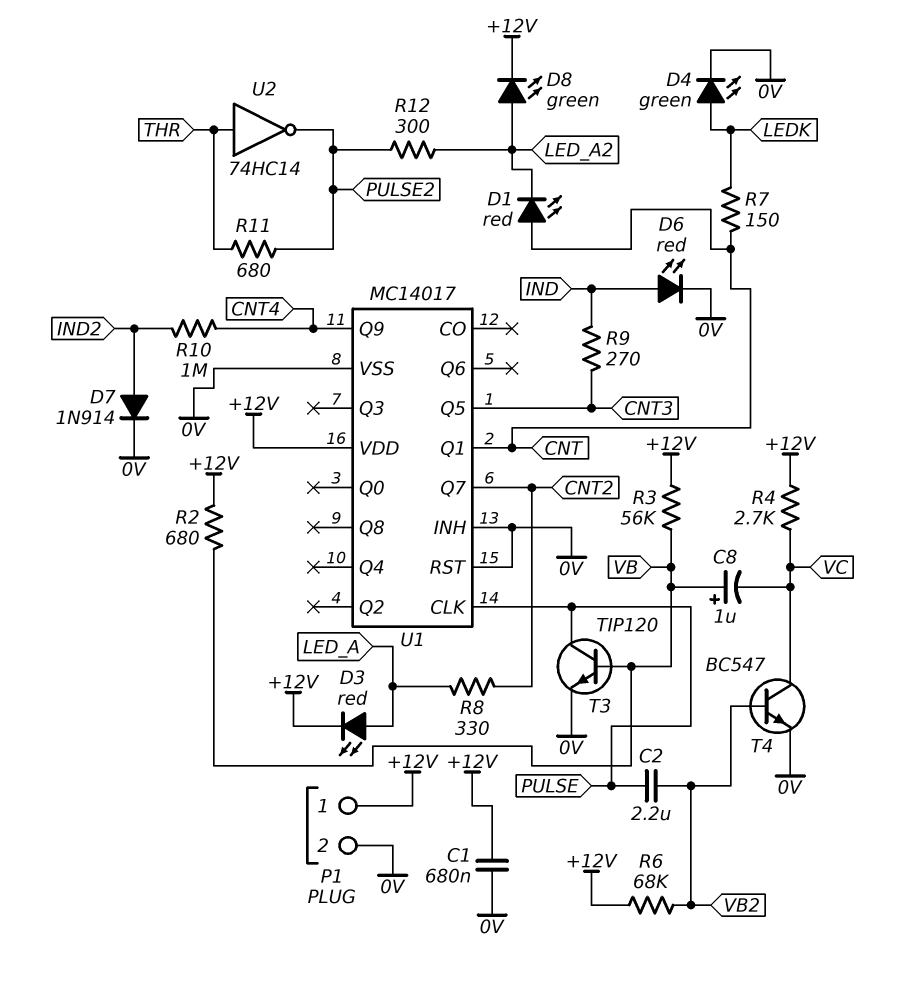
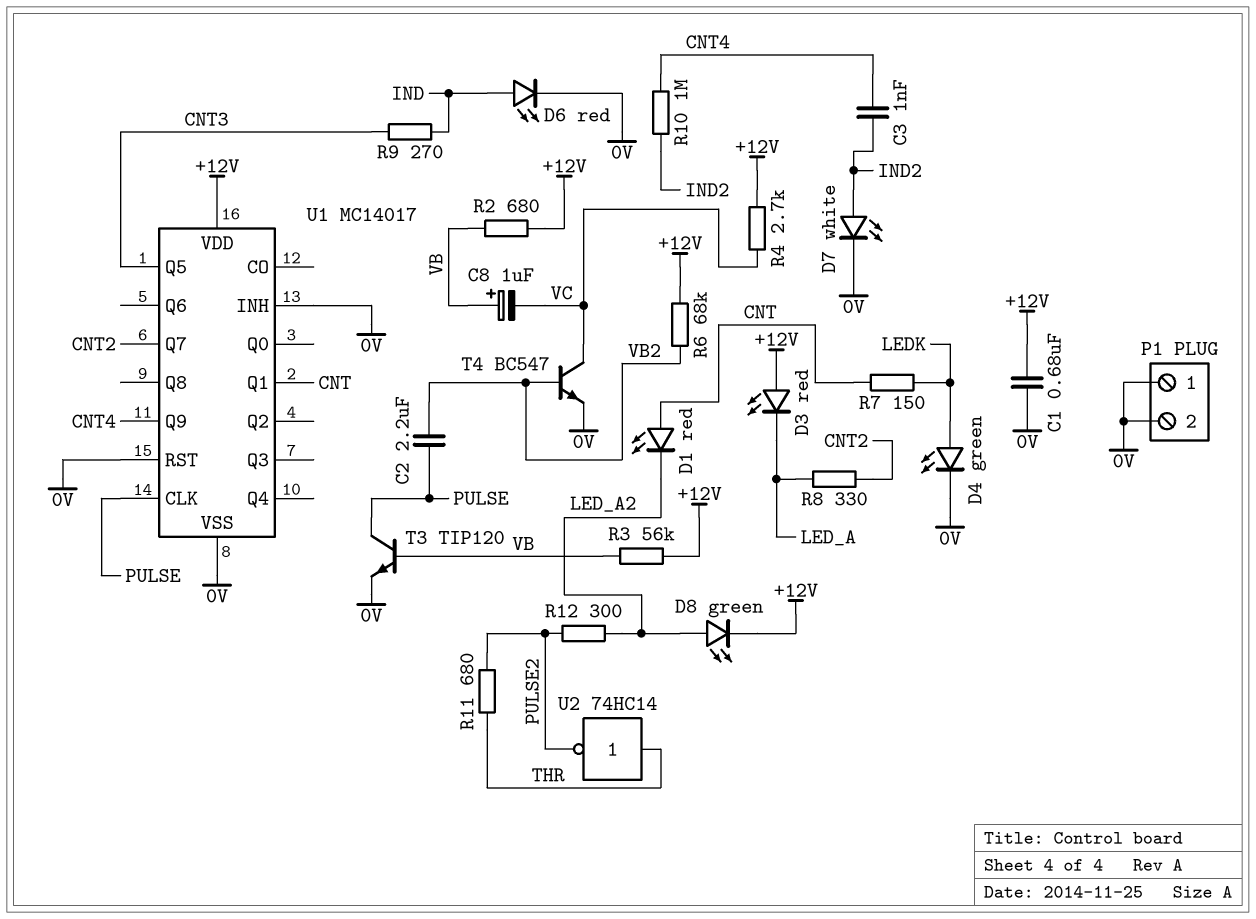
C3: none -> 1nF (CNT4, IND2)
D3: LED red (A LED_A, K +12V) -> LED red (A +12V, K LED_A)
D7: diode 1N914 (A IND2, K 0V) -> LED white (A IND2, K 0V)
P1 pin 1: +12V -> 0V

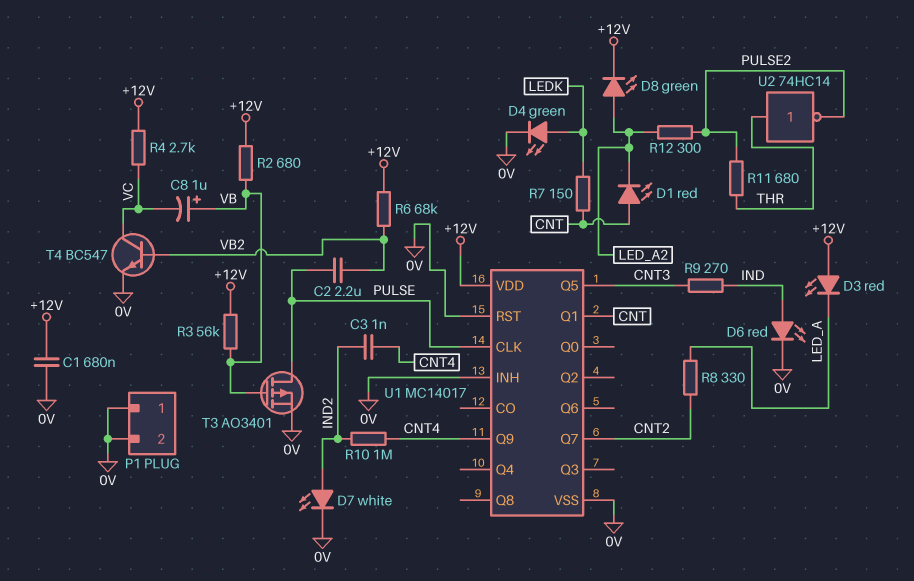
T3: NPN TIP120 (B VB, C PULSE, E 0V) -> PMOS AO3401 (G VB, D PULSE, S 0V)

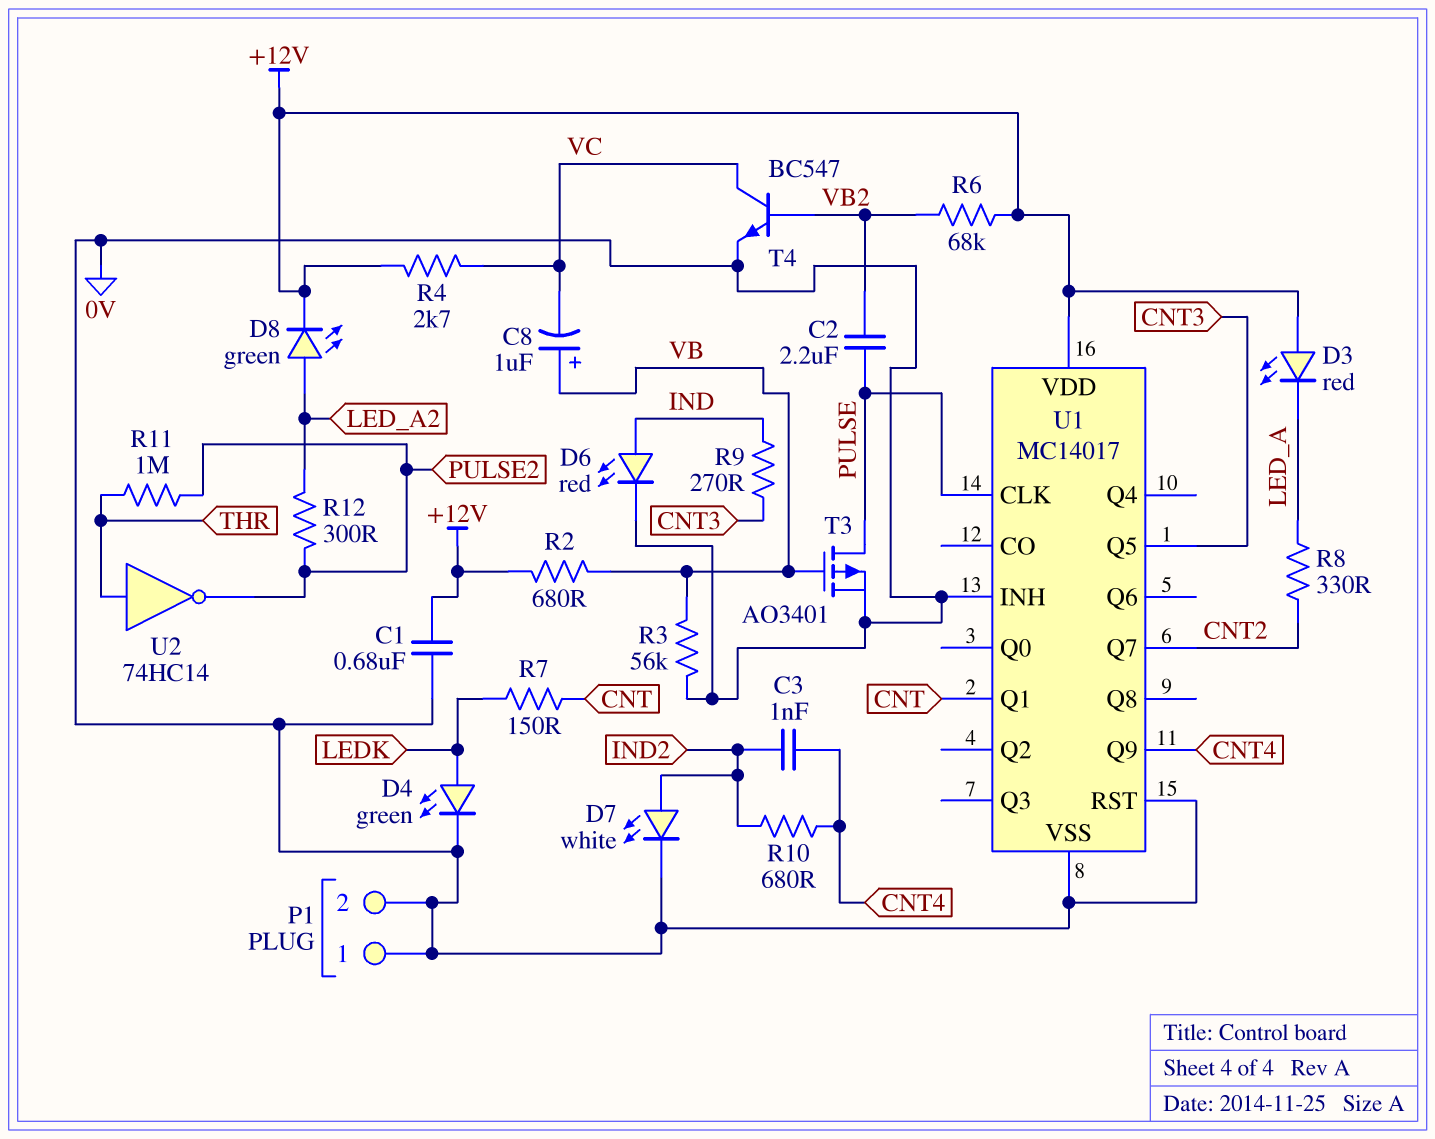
D1: LED red (A CNT, K LED_A2) -> none
R3: 56k (+12V, VB) -> 56k (0V, VB)
R10: 1M (CNT4, IND2) -> 680 (CNT4, IND2)
R11: 680 (PULSE2, THR) -> 1M (PULSE2, THR)

